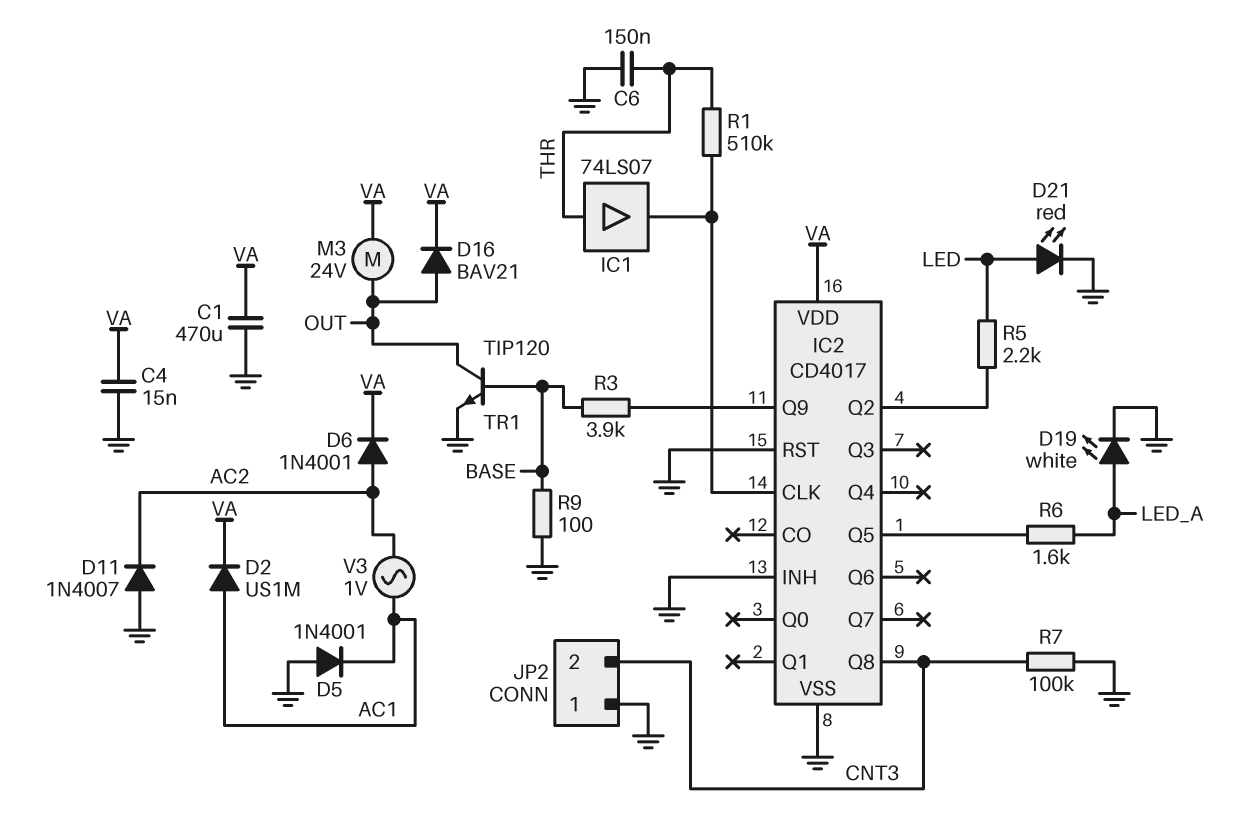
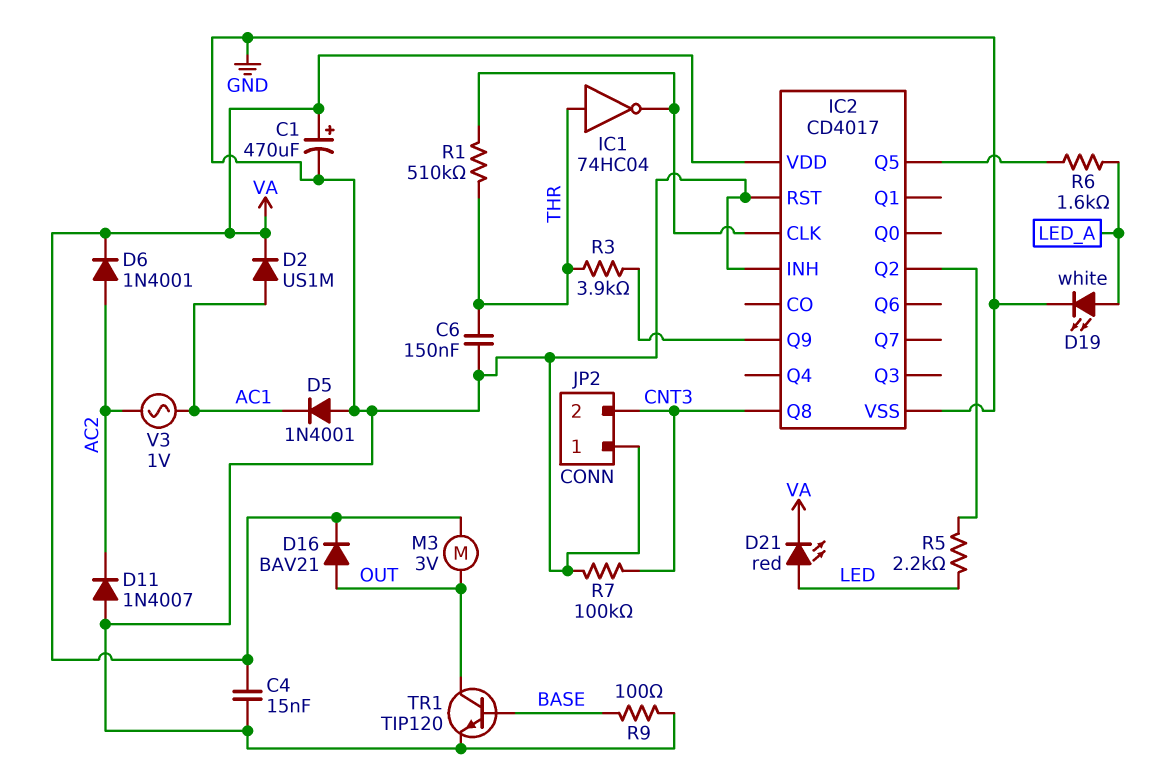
C1: 470uF (GND, VA) -> 470uF (plus VA, minus GND)
D21: LED red (A LED, K GND) -> LED red (A LED, K VA)
IC1: buffer 74LS07 (in THR, out IC2/CLK) -> NOT 74HC04 (in THR, out IC2/CLK)
M3: motor 24V (OUT, VA) -> motor 3V (OUT, VA)
R3: 3.9k (BASE, IC2/Q9) -> 3.9k (IC2/Q9, THR)

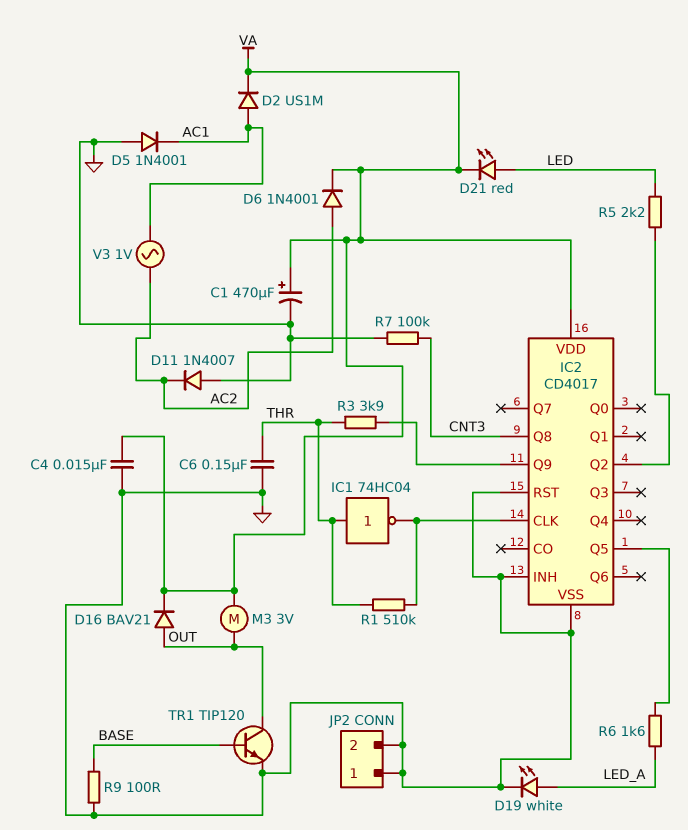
JP2 pin 2: CNT3 -> GND

